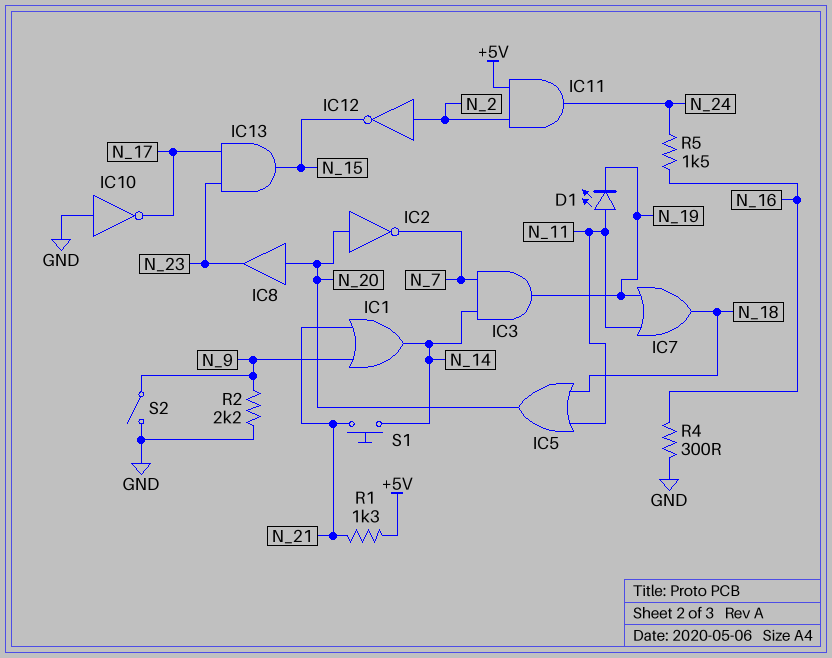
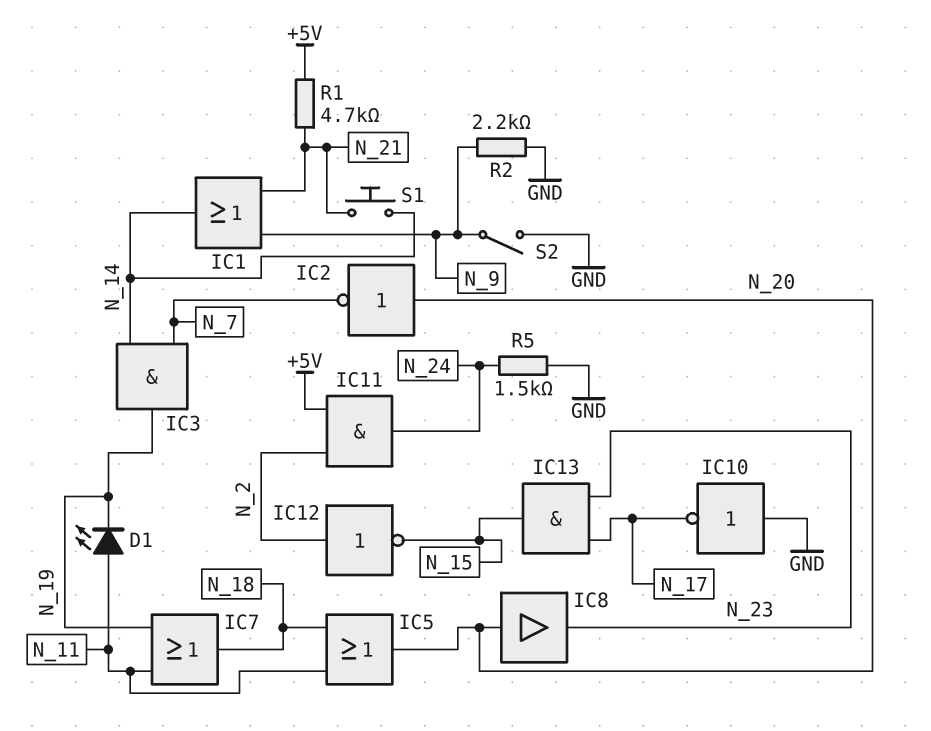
R1: 1.3k (+5V, N_21) -> 4.7k (+5V, N_21)
R4: 300 (GND, N_16) -> none
R5: 1.5k (N_16, N_24) -> 1.5k (GND, N_24)

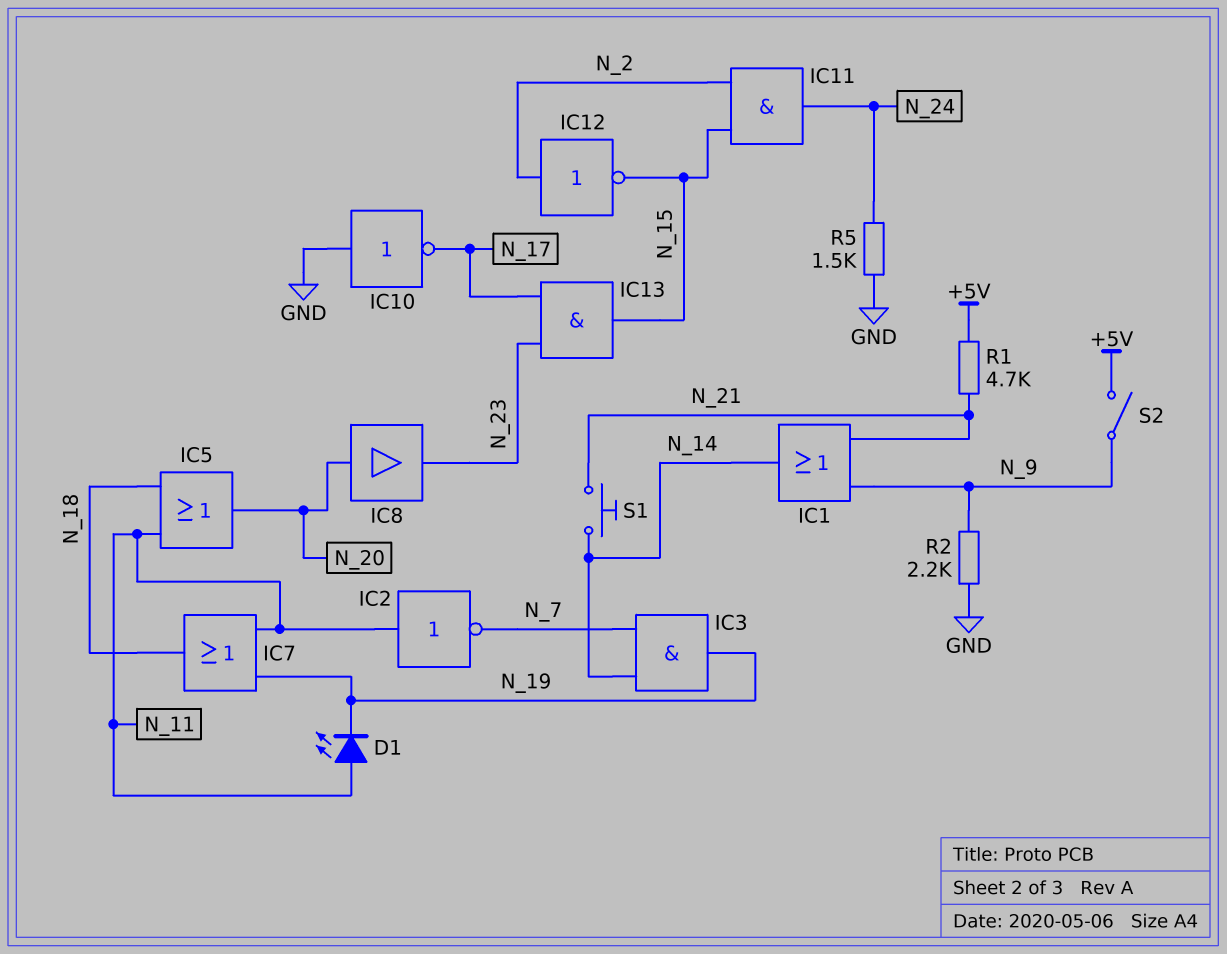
IC2: NOT (in N_20, out N_7) -> NOT (in N_11, out N_7)
IC11: AND (in +5V, in N_2, out N_24) -> AND (in N_2, in N_15, out N_24)
S2: switch (GND, N_9) -> switch (+5V, N_9)

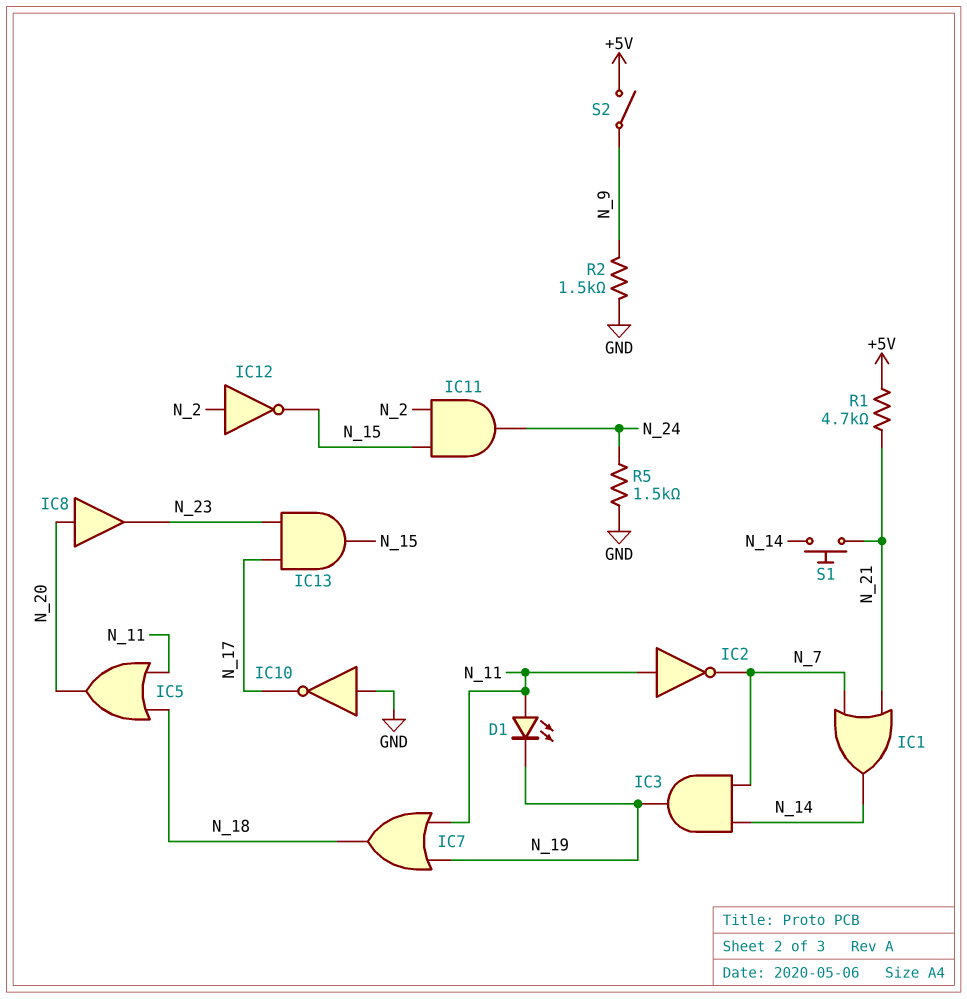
IC1: OR (in N_9, in N_21, out N_14) -> OR (in N_7, in N_21, out N_14)
R2: 2.2k (GND, N_9) -> 1.5k (GND, N_9)

